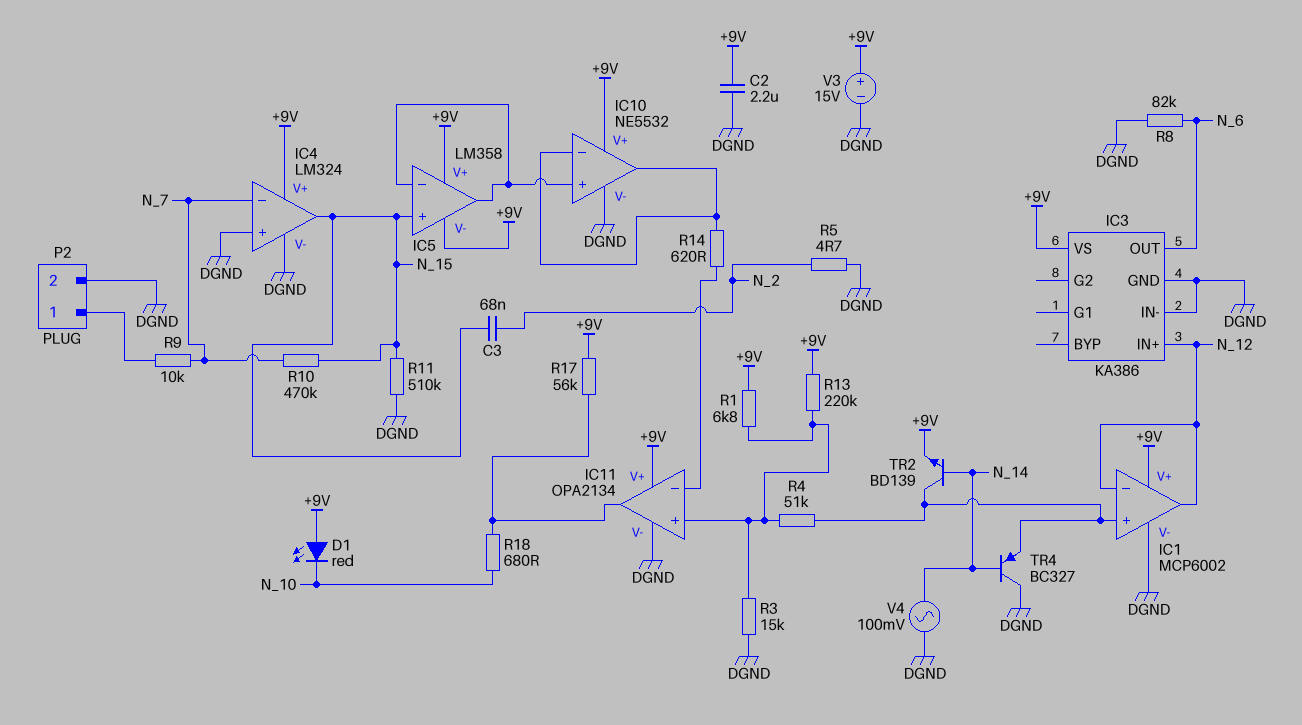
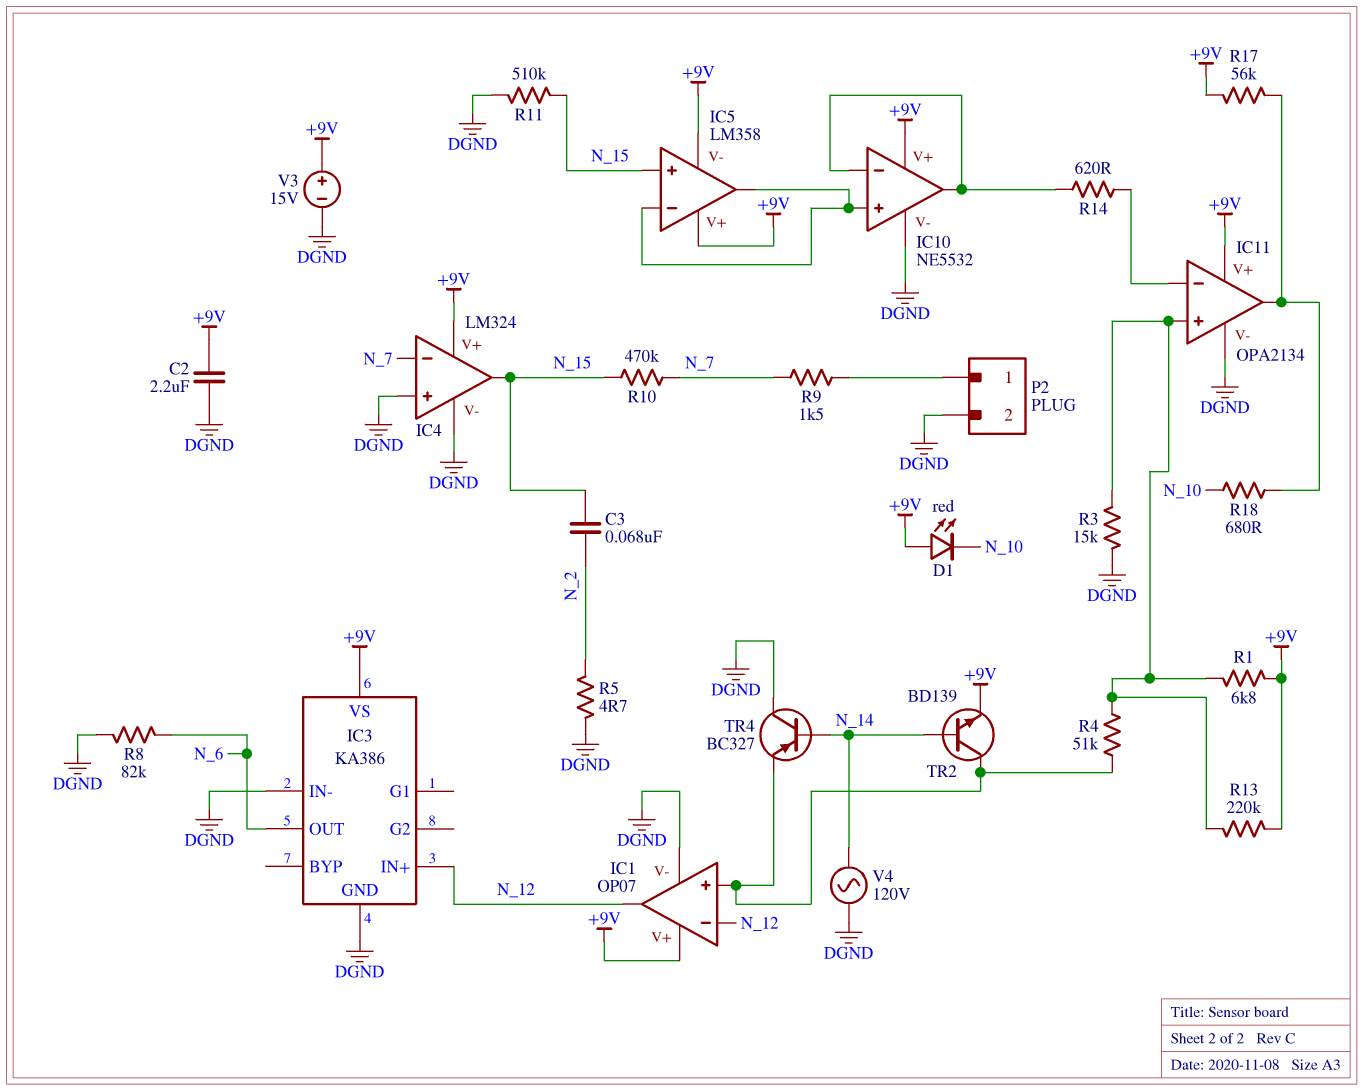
IC1: MCP6002 -> OP07
R9: 10k (N_7, P2/1) -> 1.5k (N_7, P2/1)
V4: AC 100mV (DGND, N_14) -> AC 120V (DGND, N_14)

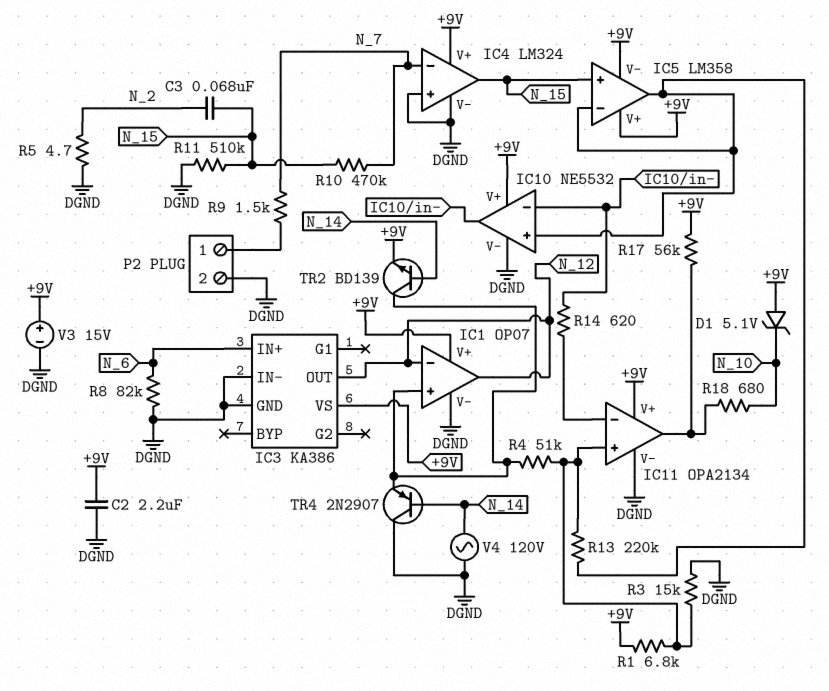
D1: LED red (A +9V, K N_10) -> zener 5.1V (A +9V, K N_10)
IC3 pin IN+: N_12 -> N_6
IC3 pin OUT: N_6 -> N_12
R13: 220k (+9V, IC11/in+) -> 220k (IC5/in-, IC11/in+)
TR4: PNP BC327 (B N_14, C DGND, E IC1/in+) -> PNP 2N2907 (B N_14, C DGND, E IC1/in+)

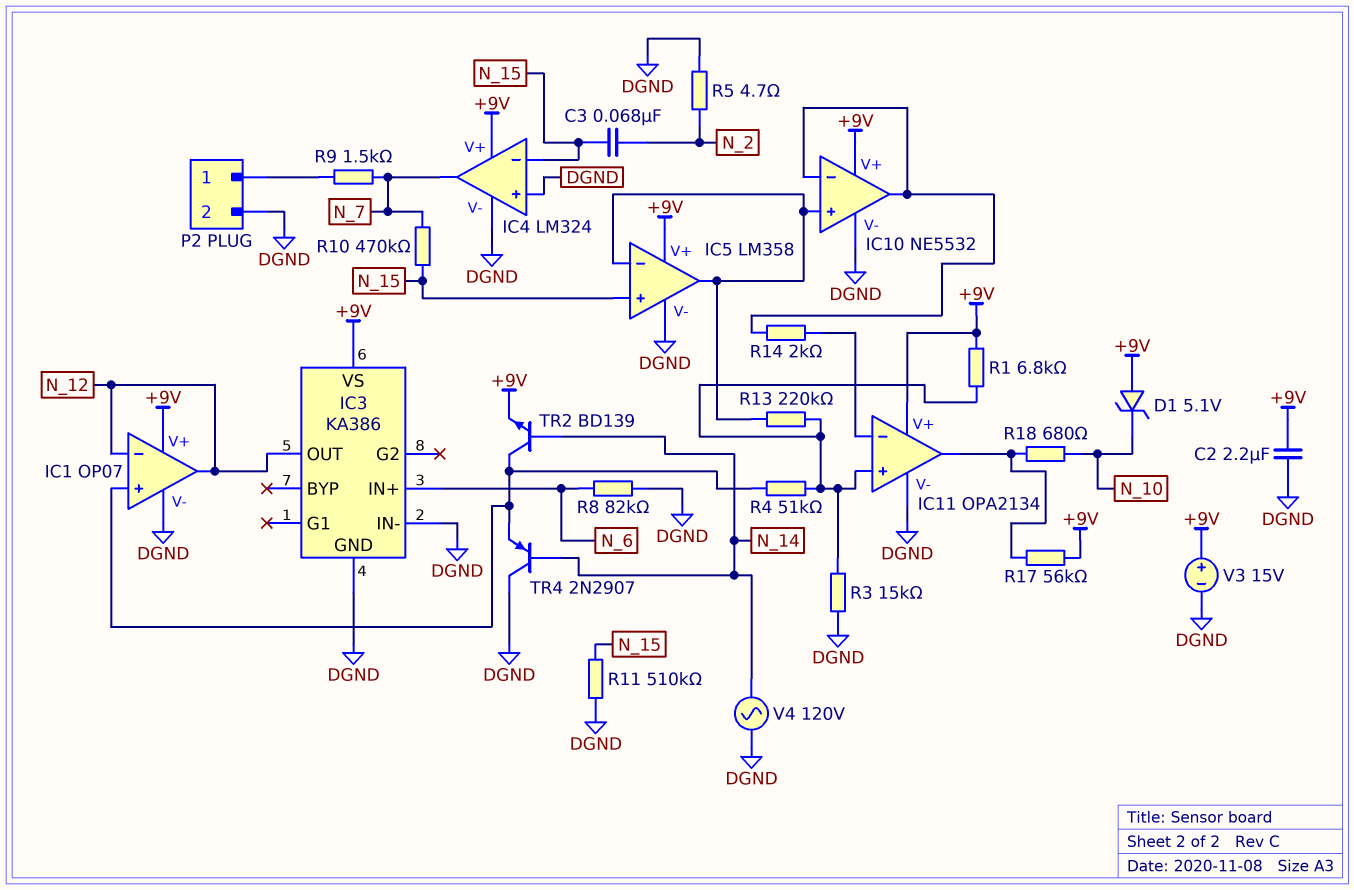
IC4 pin in-: N_7 -> N_15
IC4 pin out: N_15 -> N_7
IC5 pin V-: +9V -> DGND
R14: 620 (IC10/in-, IC11/in-) -> 2k (IC10/in-, IC11/in-)

